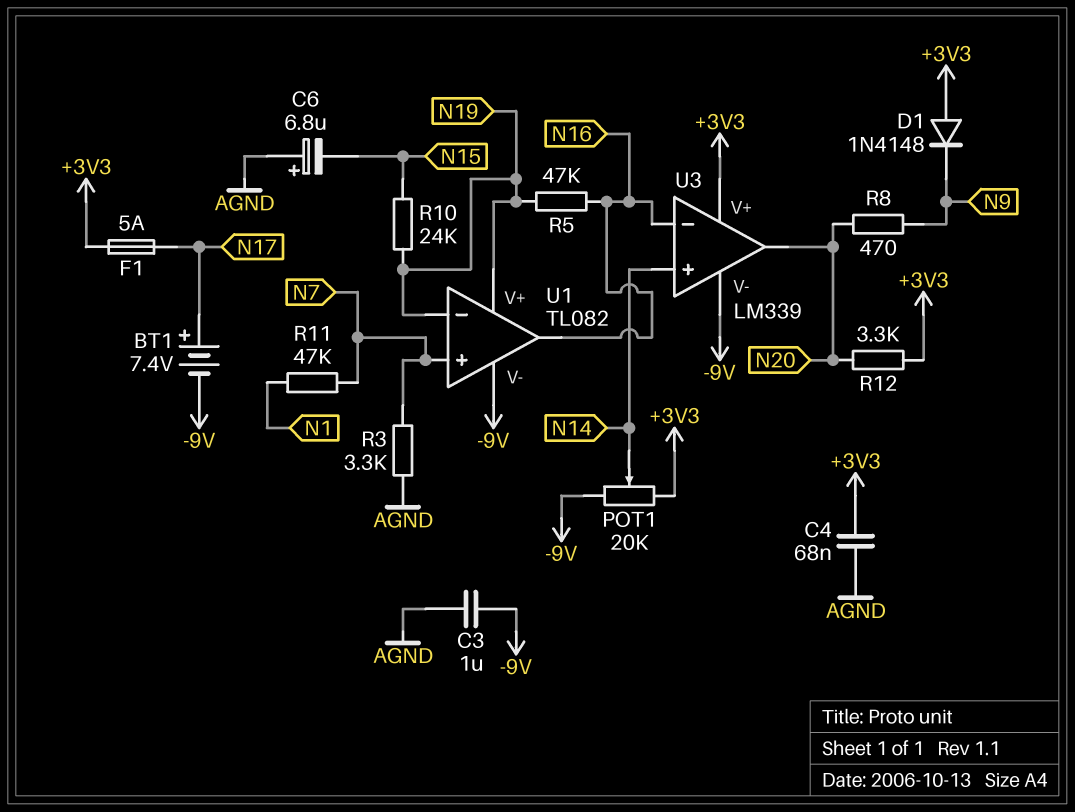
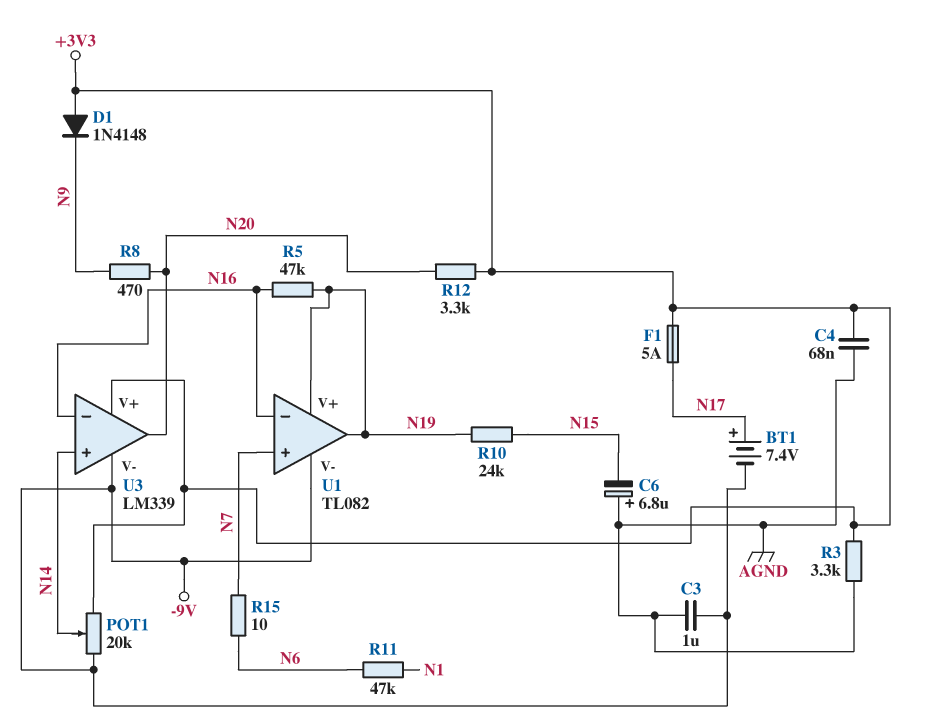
R3: 3.3k (AGND, N7) -> 3.3k (+3V3, AGND)
R11: 47k (N1, N7) -> 47k (N1, N6)
R15: none -> 10 (N6, N7)
U1 pin in-: N19 -> N16
U1 pin out: N16 -> N19

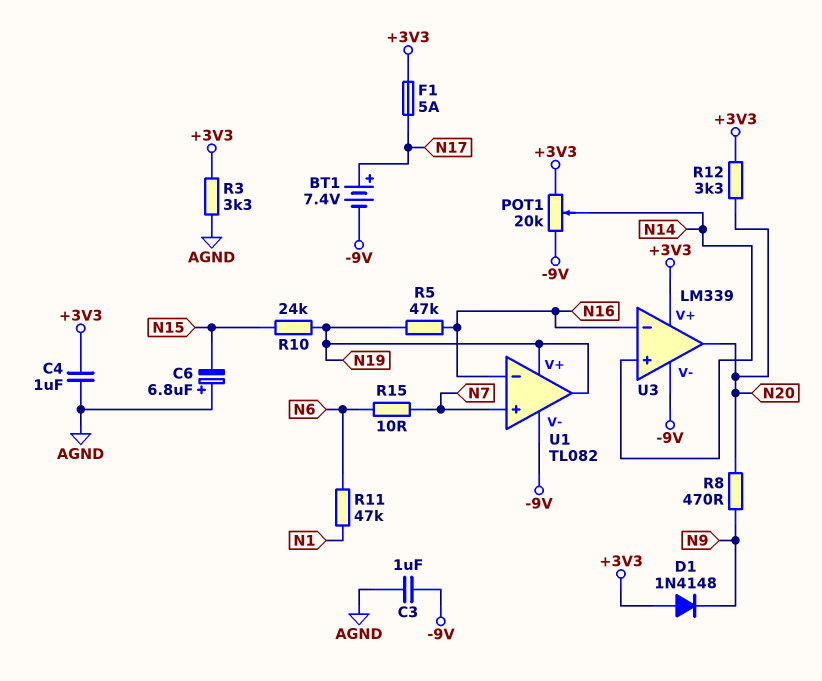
C4: 68nF (+3V3, AGND) -> 1uF (+3V3, AGND)

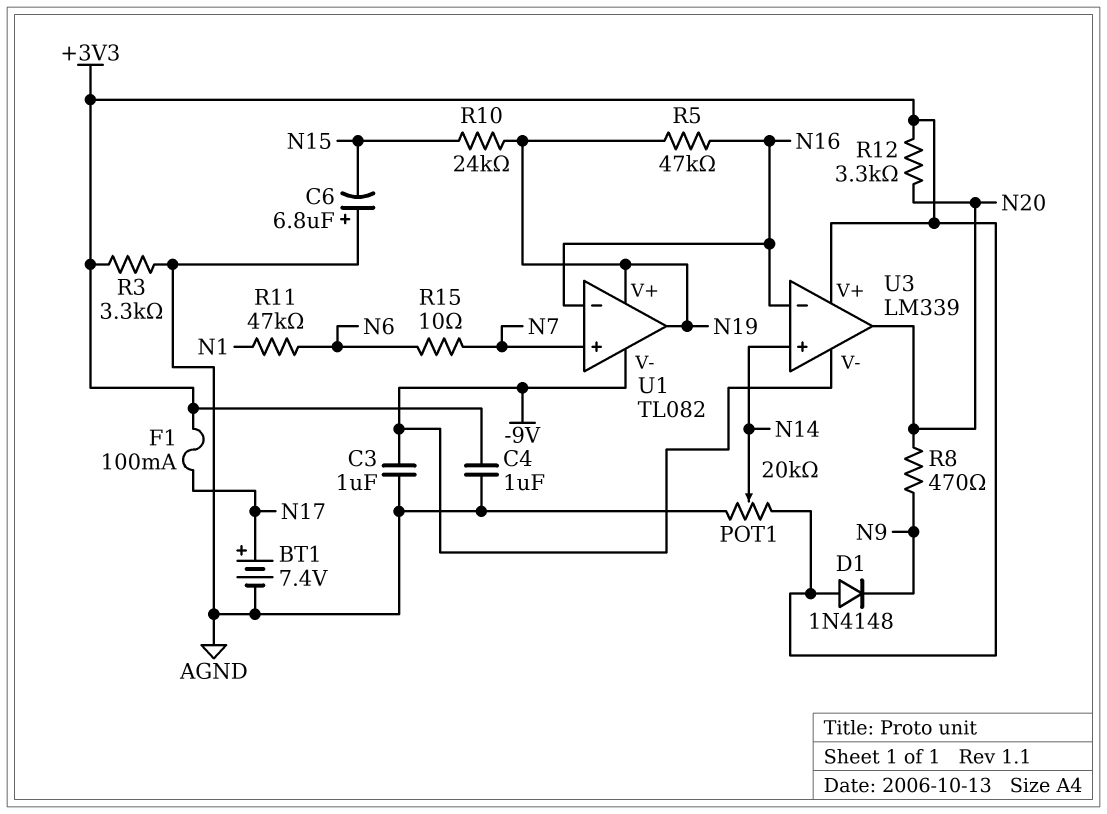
BT1: 7.4V (plus N17, minus -9V) -> 7.4V (plus N17, minus AGND)
F1: 5A (+3V3, N17) -> 100mA (+3V3, N17)
POT1: 20k (+3V3, -9V, wiper N14) -> 20k (+3V3, AGND, wiper N14)

